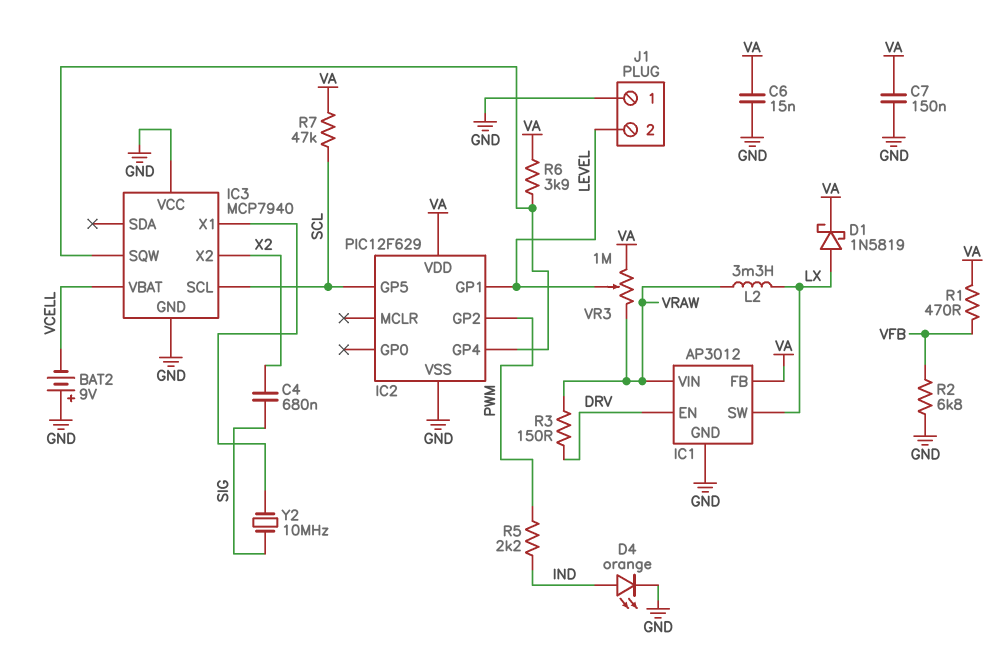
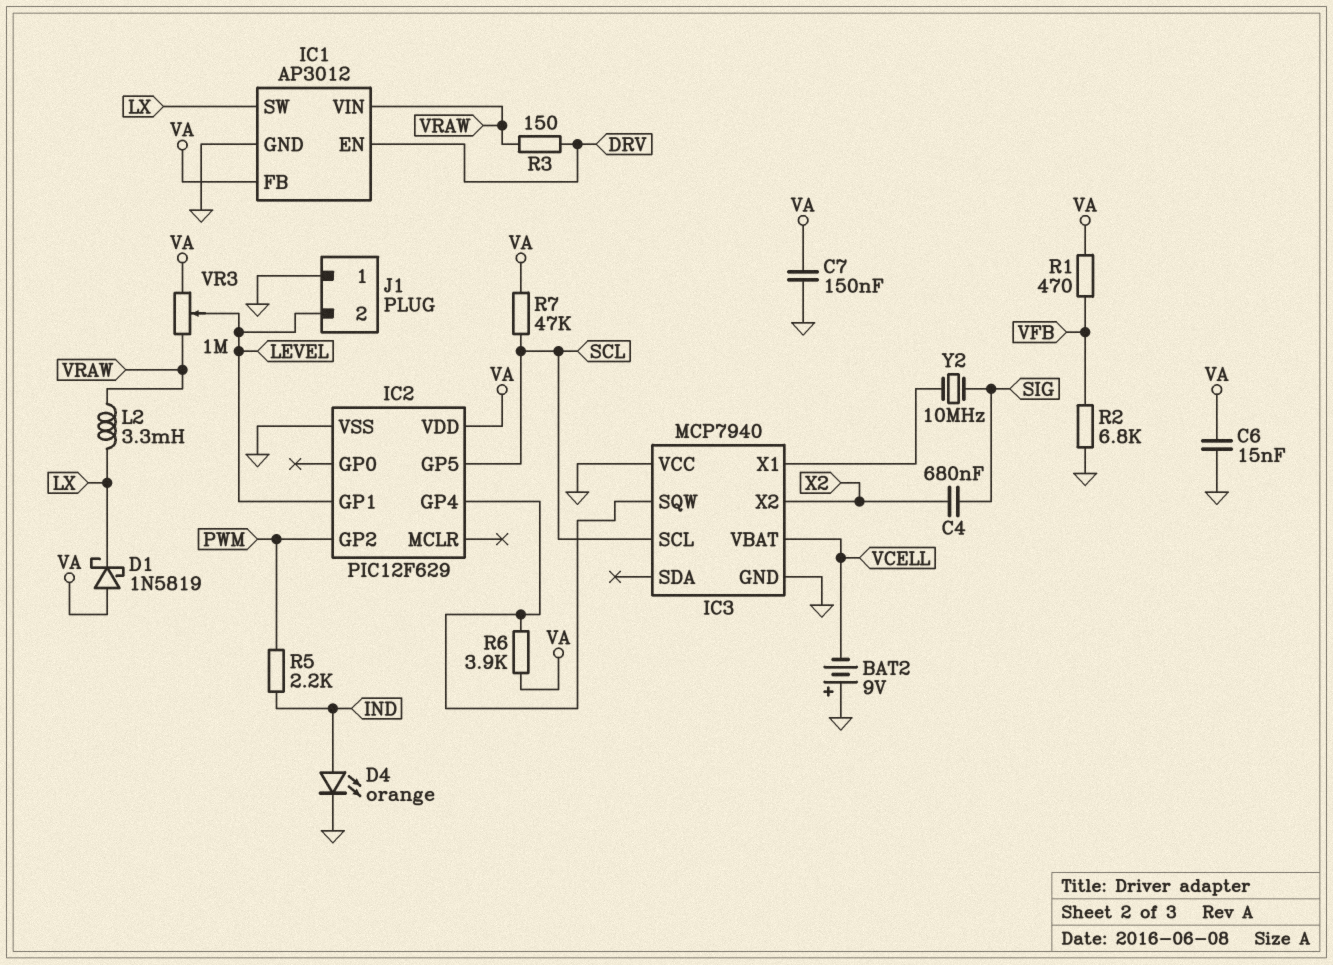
D1: schottky 1N5819 (A LX, K VA) -> schottky 1N5819 (A VA, K LX)

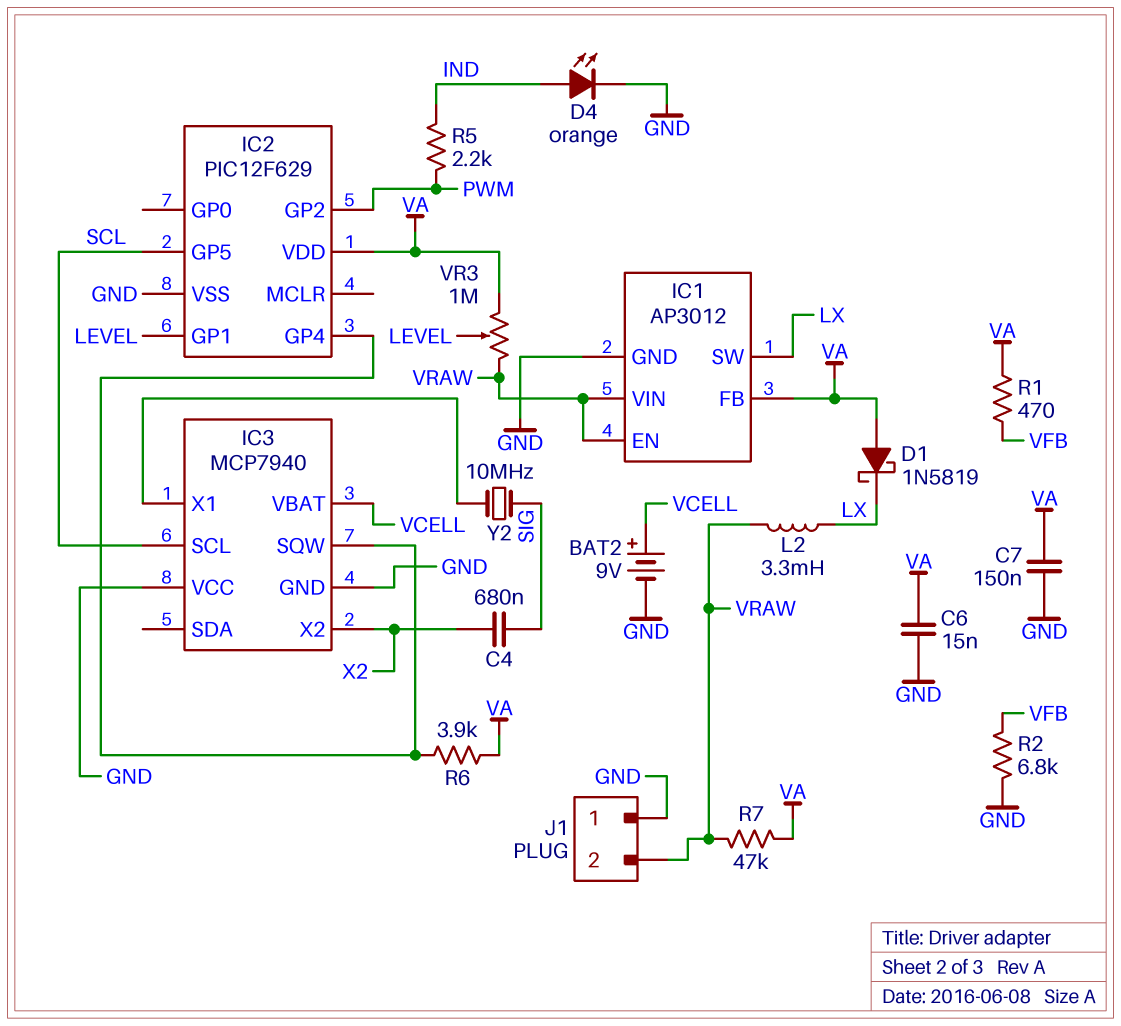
BAT2: 9V (plus GND, minus VCELL) -> 9V (plus VCELL, minus GND)
IC1 pin EN: DRV -> VRAW
J1 pin 2: LEVEL -> VRAW
R3: 150 (DRV, VRAW) -> none
R7: 47k (SCL, VA) -> 47k (VA, VRAW)

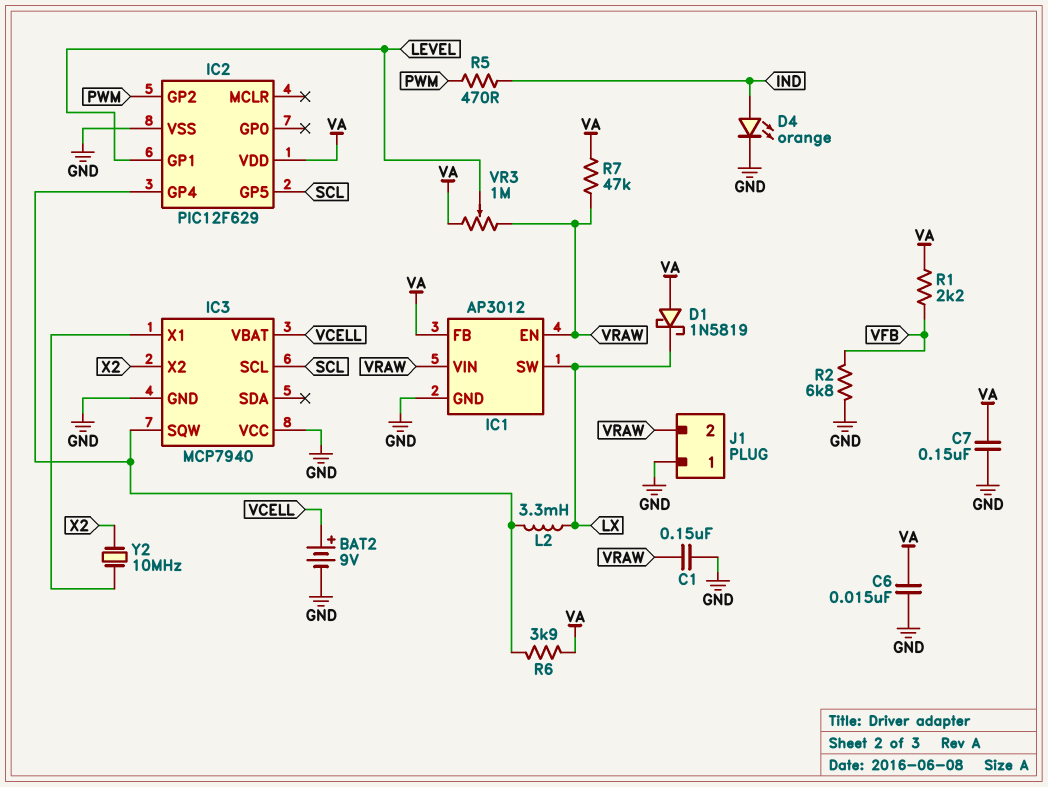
C1: none -> 150nF (GND, VRAW)
C4: 680nF (SIG, X2) -> none
L2: 3.3mH (LX, VRAW) -> 3.3mH (IC2/GP4, LX)
R1: 470 (VA, VFB) -> 2.2k (VA, VFB)
R5: 2.2k (IND, PWM) -> 470 (IND, PWM)
Y2: 10MHz (IC3/X1, SIG) -> 10MHz (IC3/X1, X2)

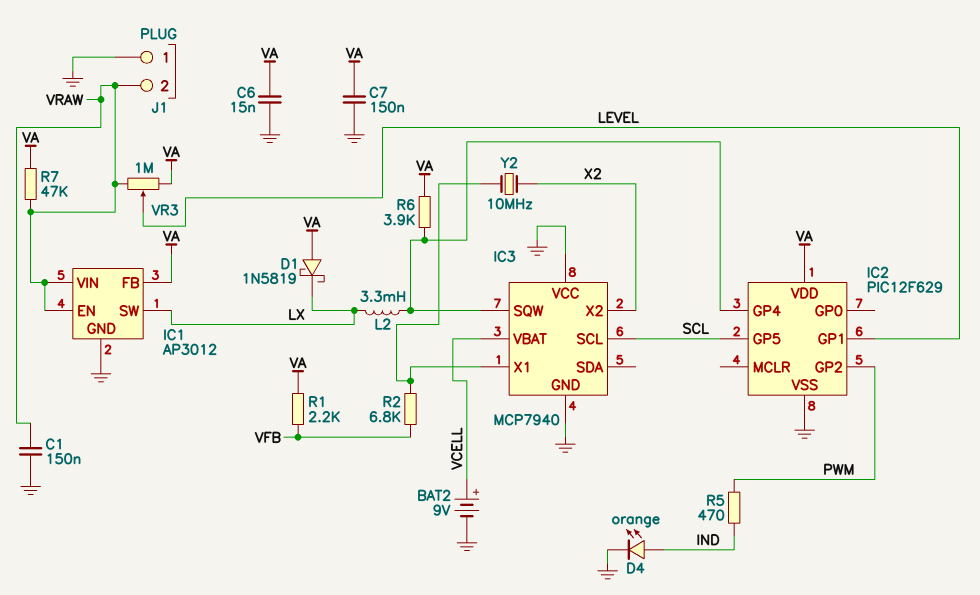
R2: 6.8k (GND, VFB) -> 6.8k (IC3/X1, VFB)

